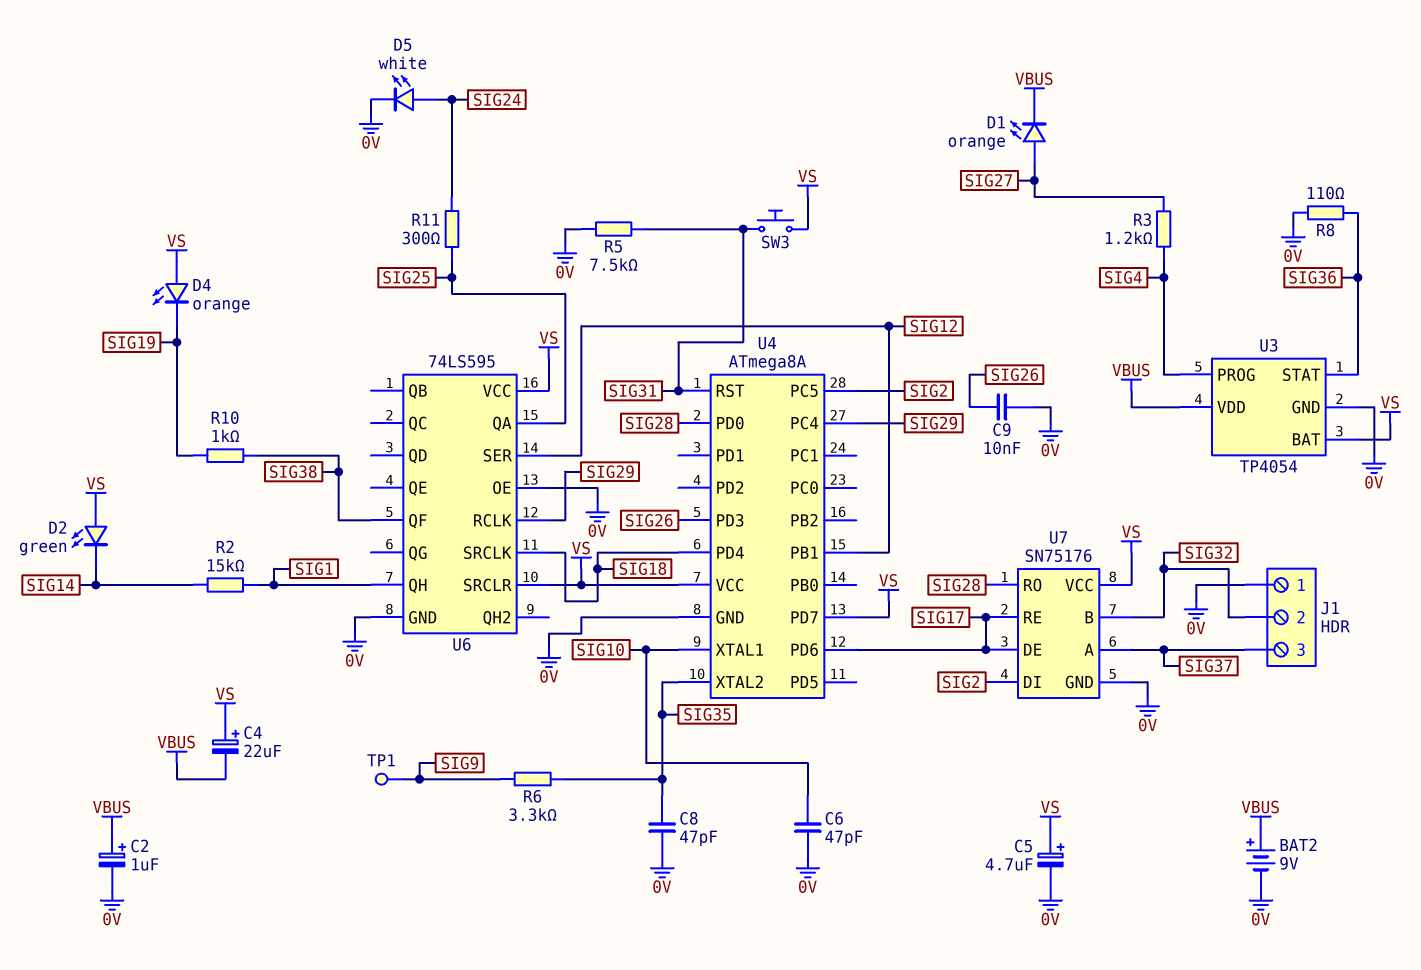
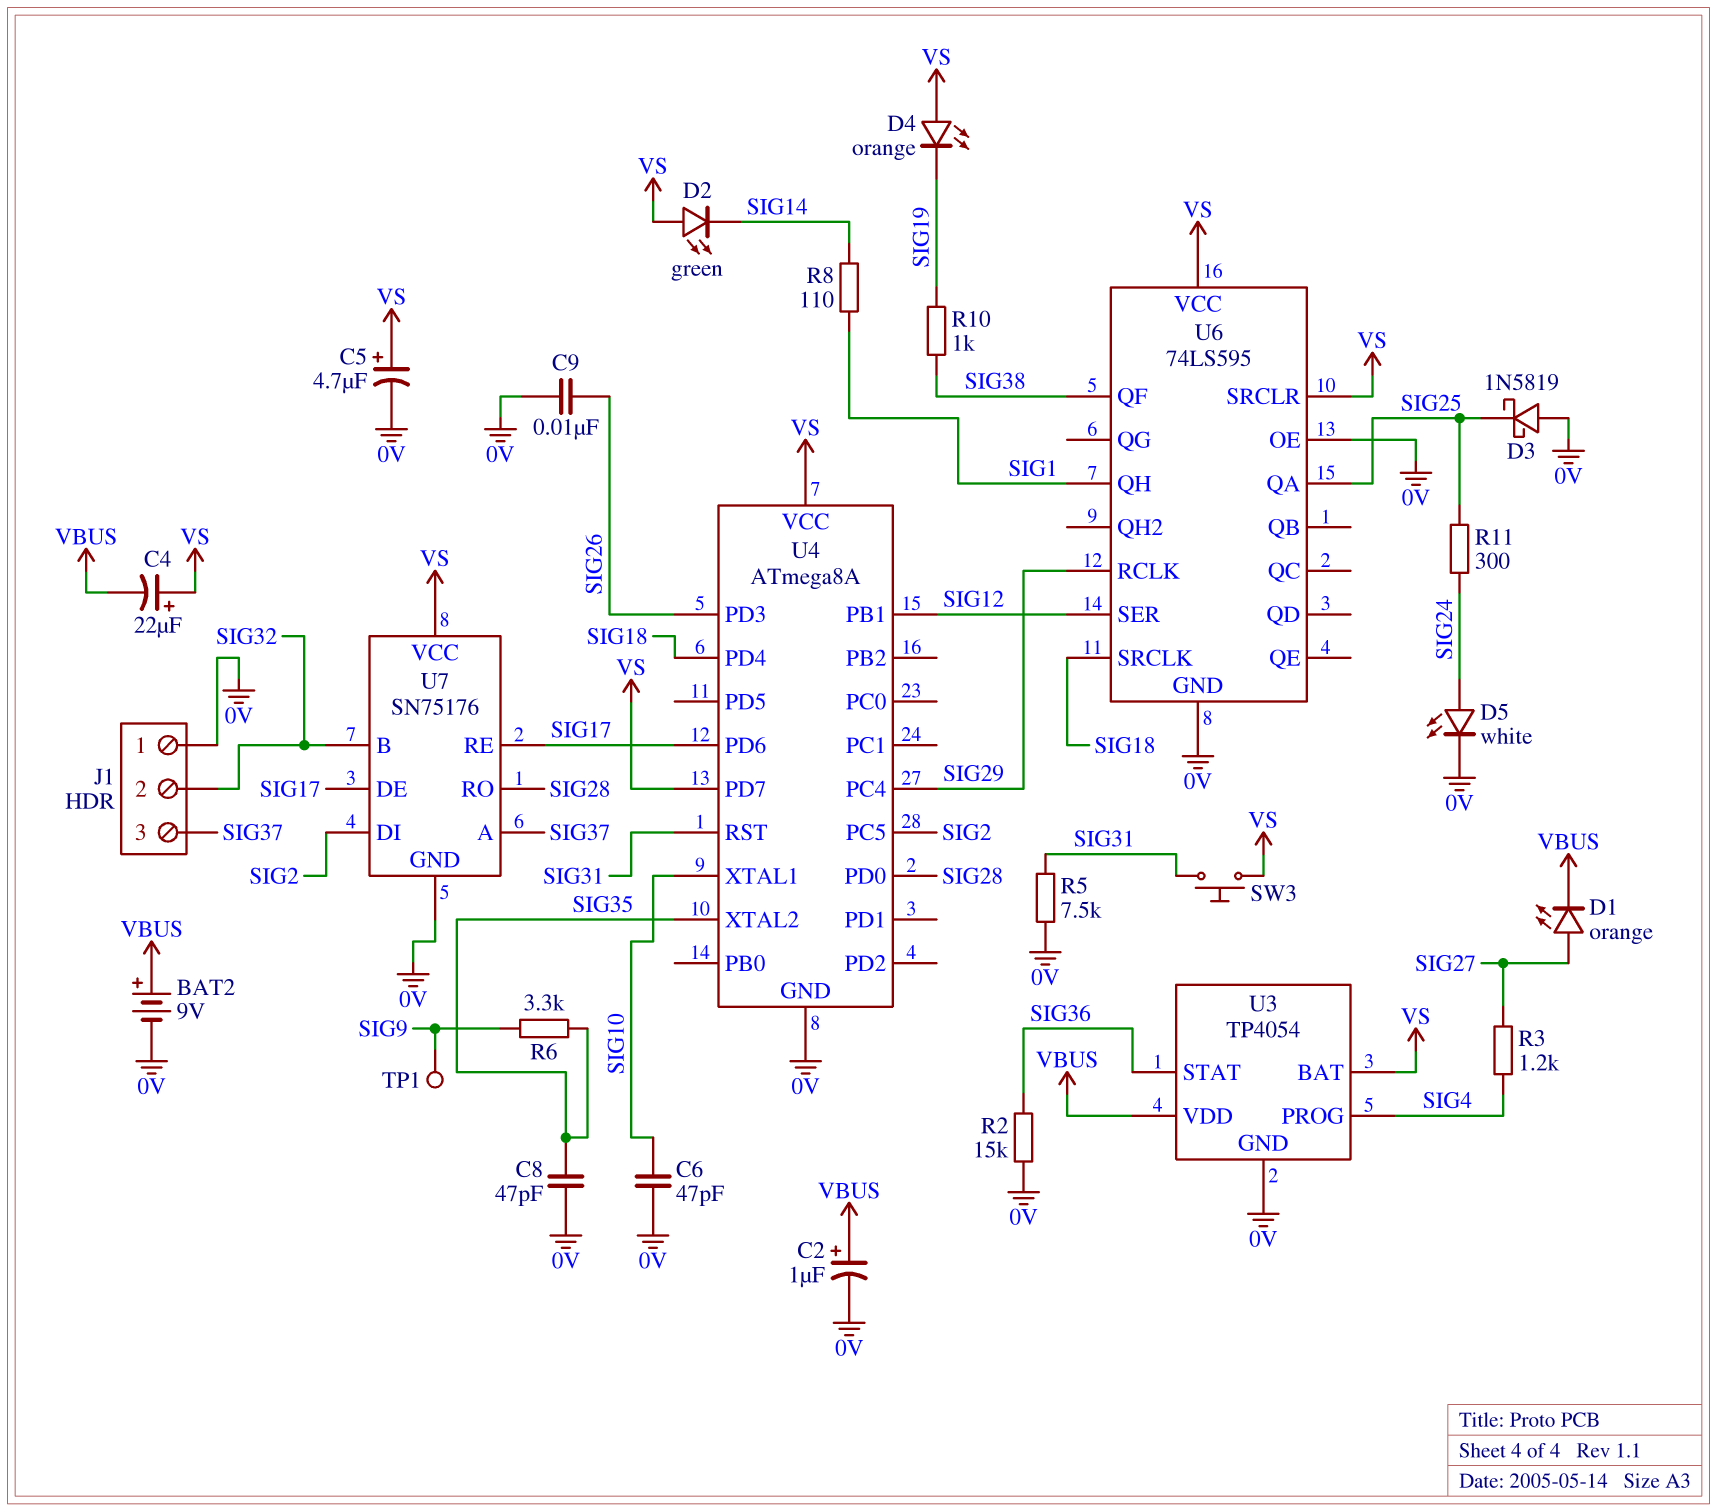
D3: none -> schottky 1N5819 (A 0V, K SIG25)
R2: 15k (SIG1, SIG14) -> 15k (0V, SIG36)
R8: 110 (0V, SIG36) -> 110 (SIG1, SIG14)

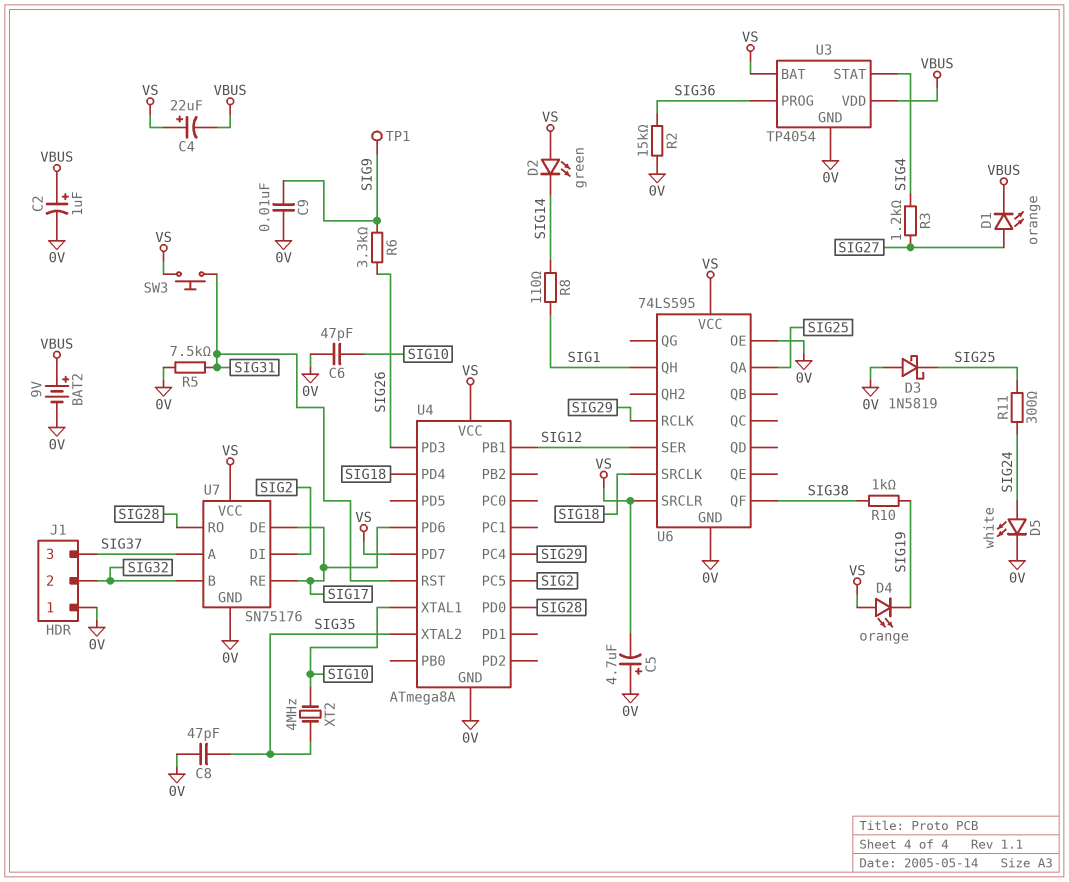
C5: 4.7uF (plus VS, minus 0V) -> 4.7uF (plus 0V, minus VS)
C9: 10nF (0V, SIG26) -> 10nF (0V, SIG9)
R6: 3.3k (SIG9, SIG35) -> 3.3k (SIG9, SIG26)
U3 pin PROG: SIG4 -> SIG36
U3 pin STAT: SIG36 -> SIG4
XT2: none -> 4MHz (SIG10, SIG35)

